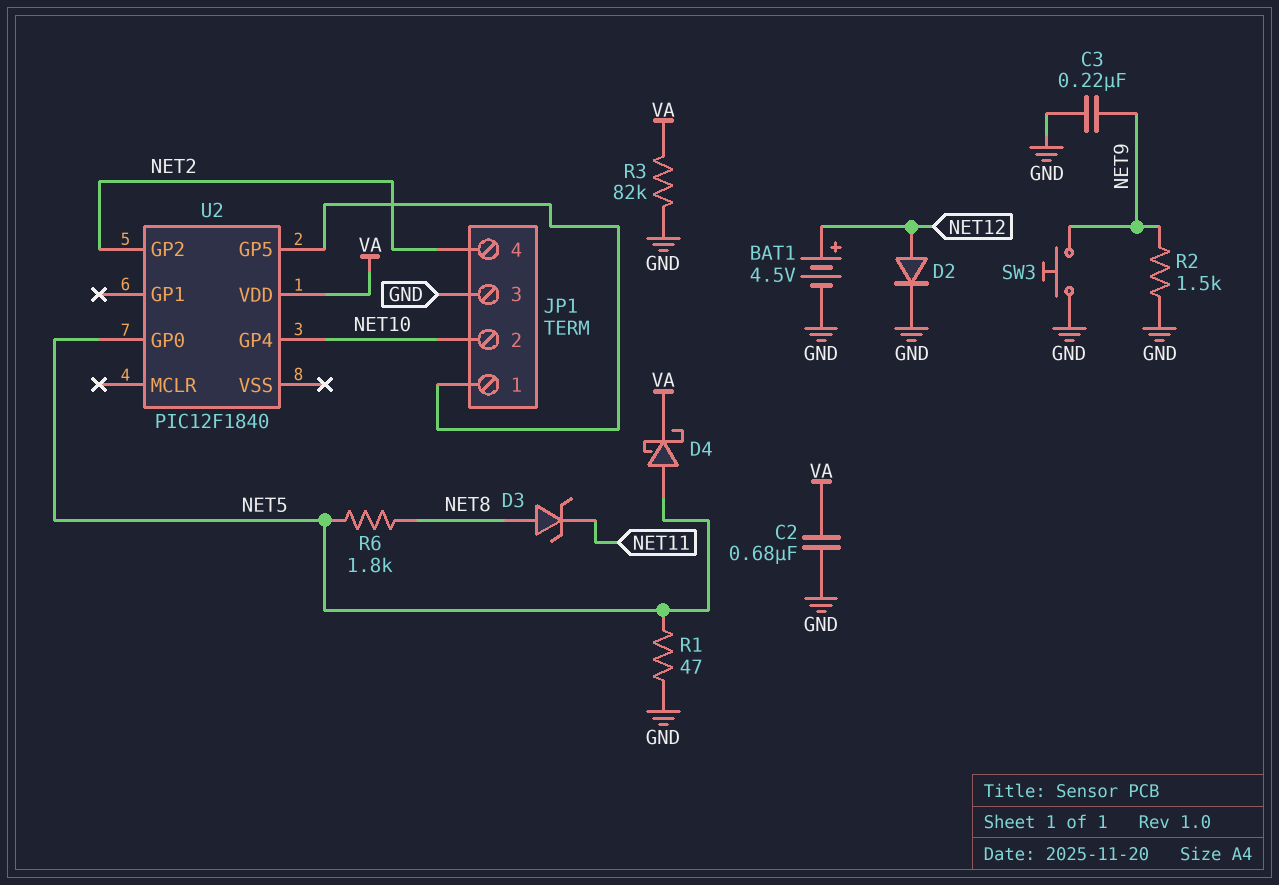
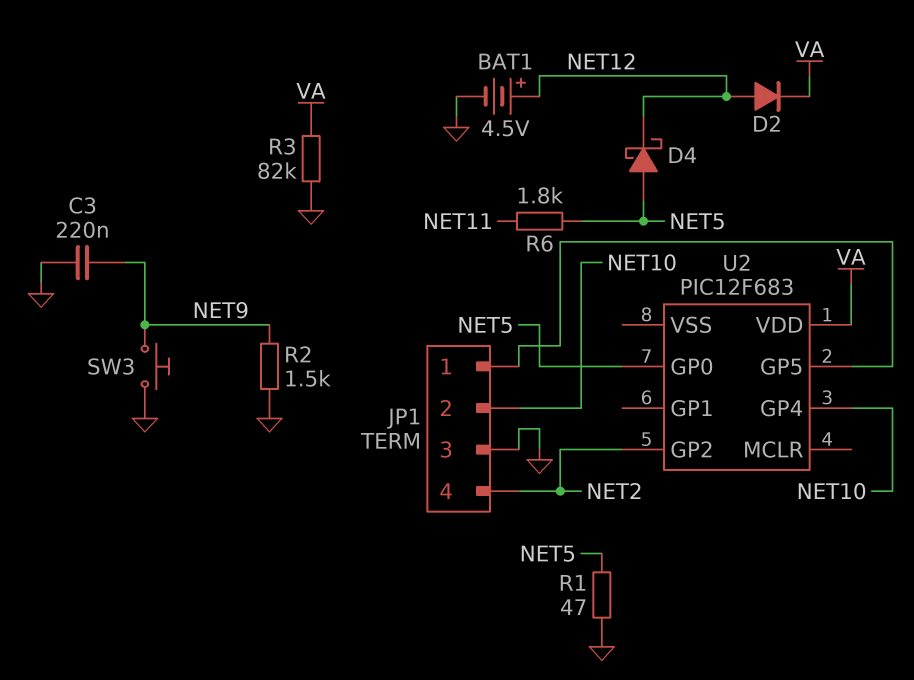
C2: 680nF (GND, VA) -> none
D2: diode (A NET12, K GND) -> diode (A NET12, K VA)
D3: zener (A NET8, K NET11) -> none
D4: schottky (A NET5, K VA) -> schottky (A NET5, K NET12)
R6: 1.8k (NET5, NET8) -> 1.8k (NET5, NET11)
U2: PIC12F1840 -> PIC12F683

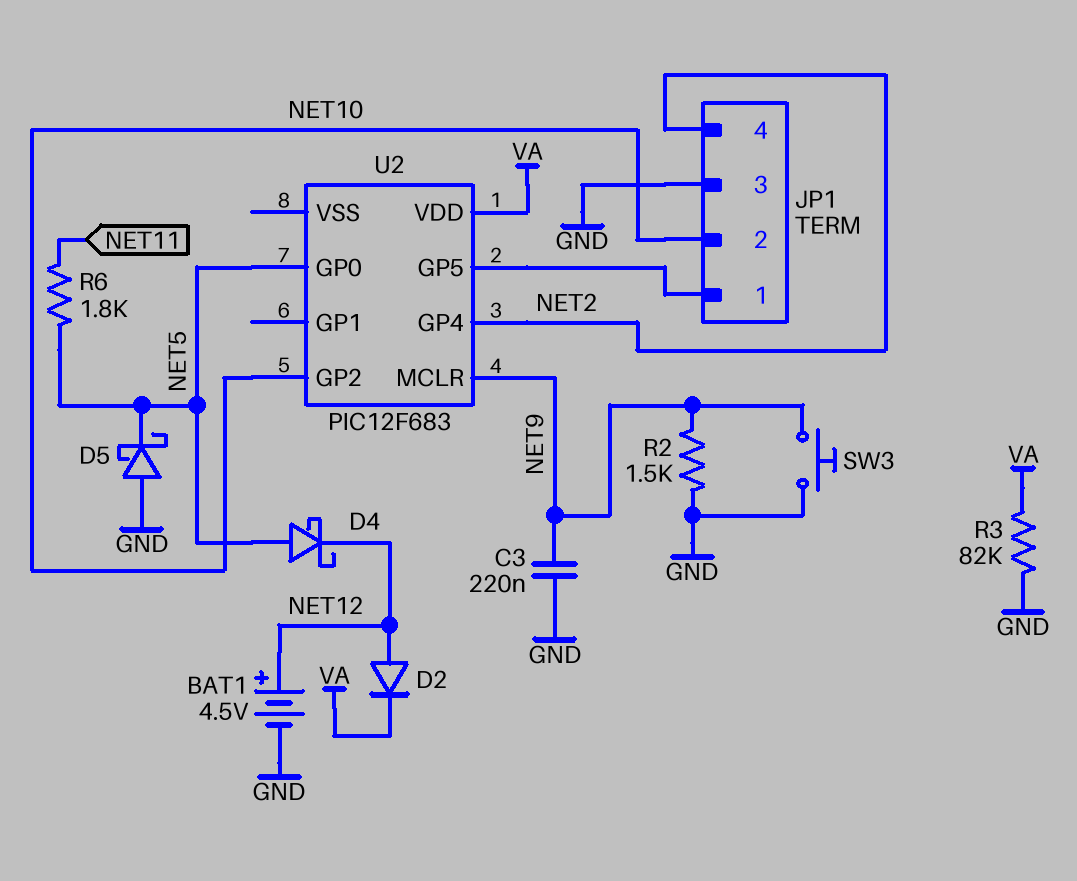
D5: none -> schottky (A GND, K NET5)
R1: 47 (GND, NET5) -> none
U2 pin GP2: NET2 -> NET10
U2 pin GP4: NET10 -> NET2
U2 pin MCLR: none -> NET9

